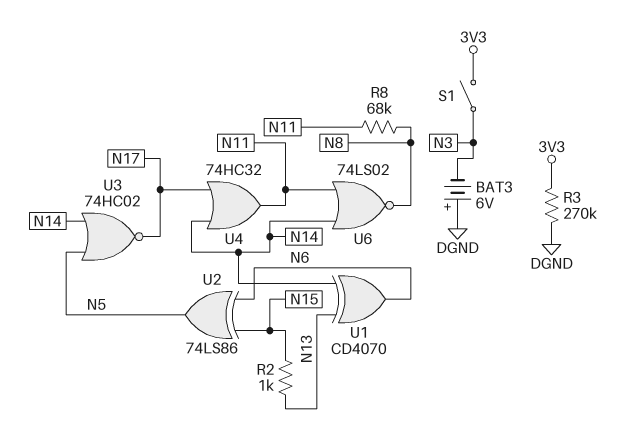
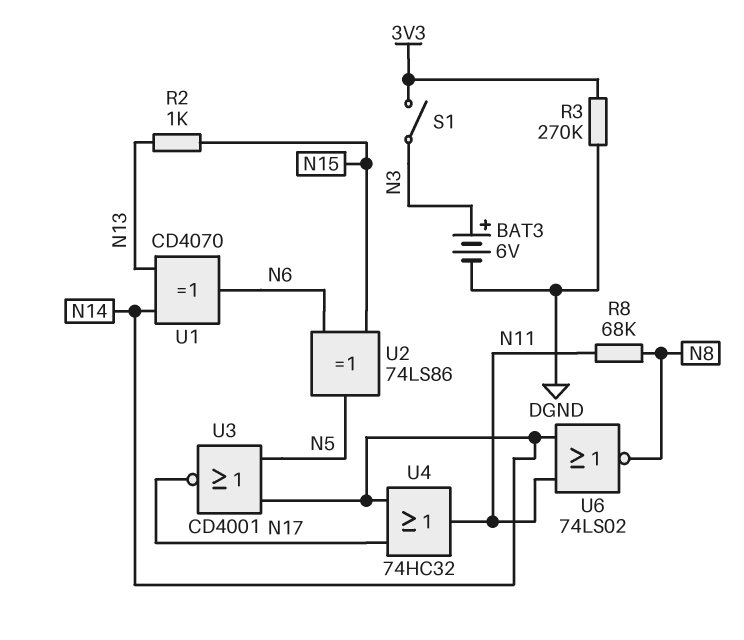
BAT3: 6V (plus DGND, minus N3) -> 6V (plus N3, minus DGND)
U3: NOR 74HC02 (in N5, in N14, out N17) -> NOR CD4001 (in N5, in N14, out N17)

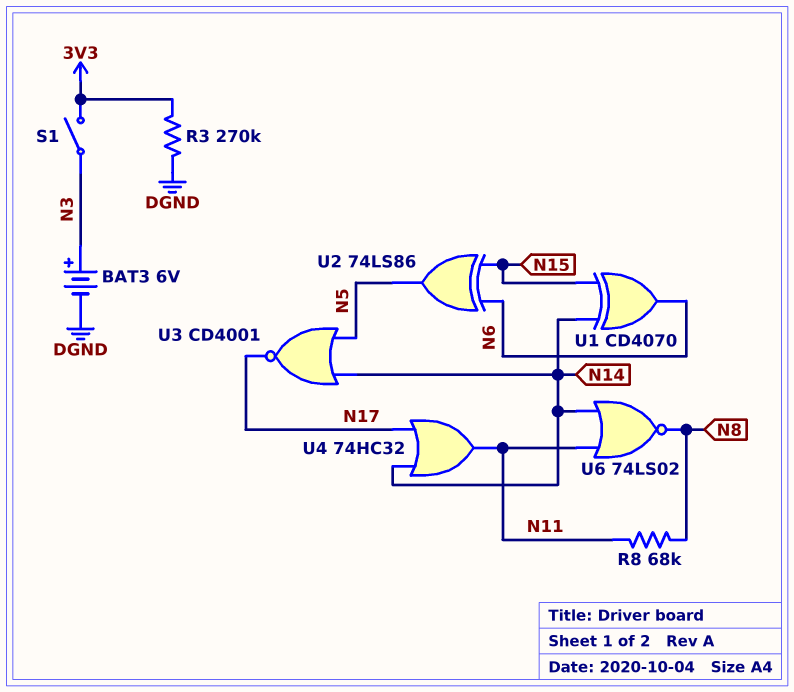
R2: 1k (N13, N15) -> none
U1: XOR CD4070 (in N13, in N14, out N6) -> XOR CD4070 (in N14, in N15, out N6)

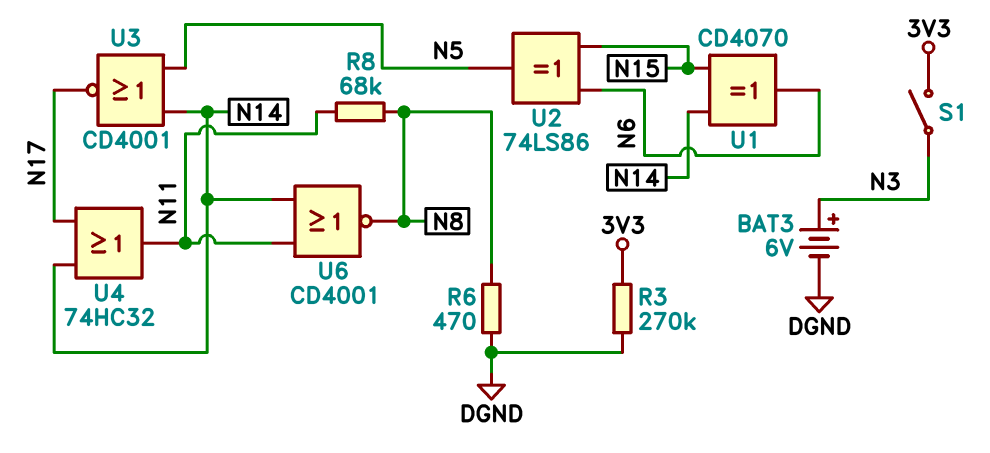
R6: none -> 470 (DGND, N8)
U6: NOR 74LS02 (in N11, in N14, out N8) -> NOR CD4001 (in N11, in N14, out N8)

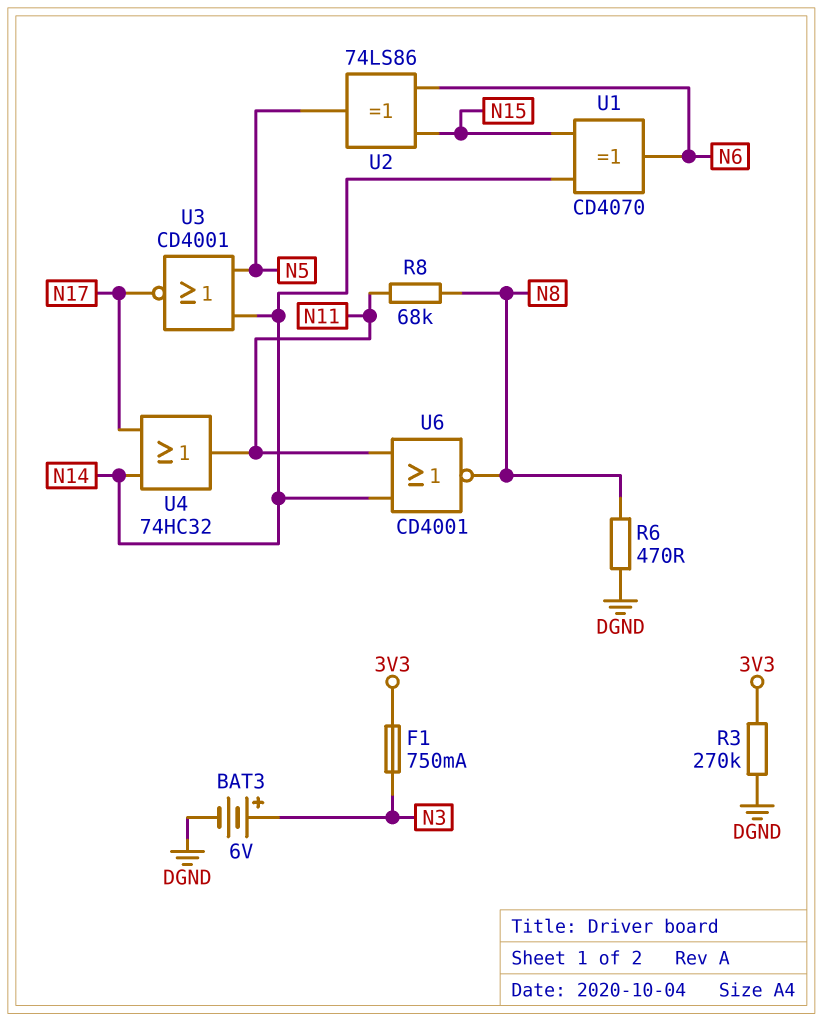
F1: none -> 750mA (3V3, N3)
S1: switch (3V3, N3) -> none

